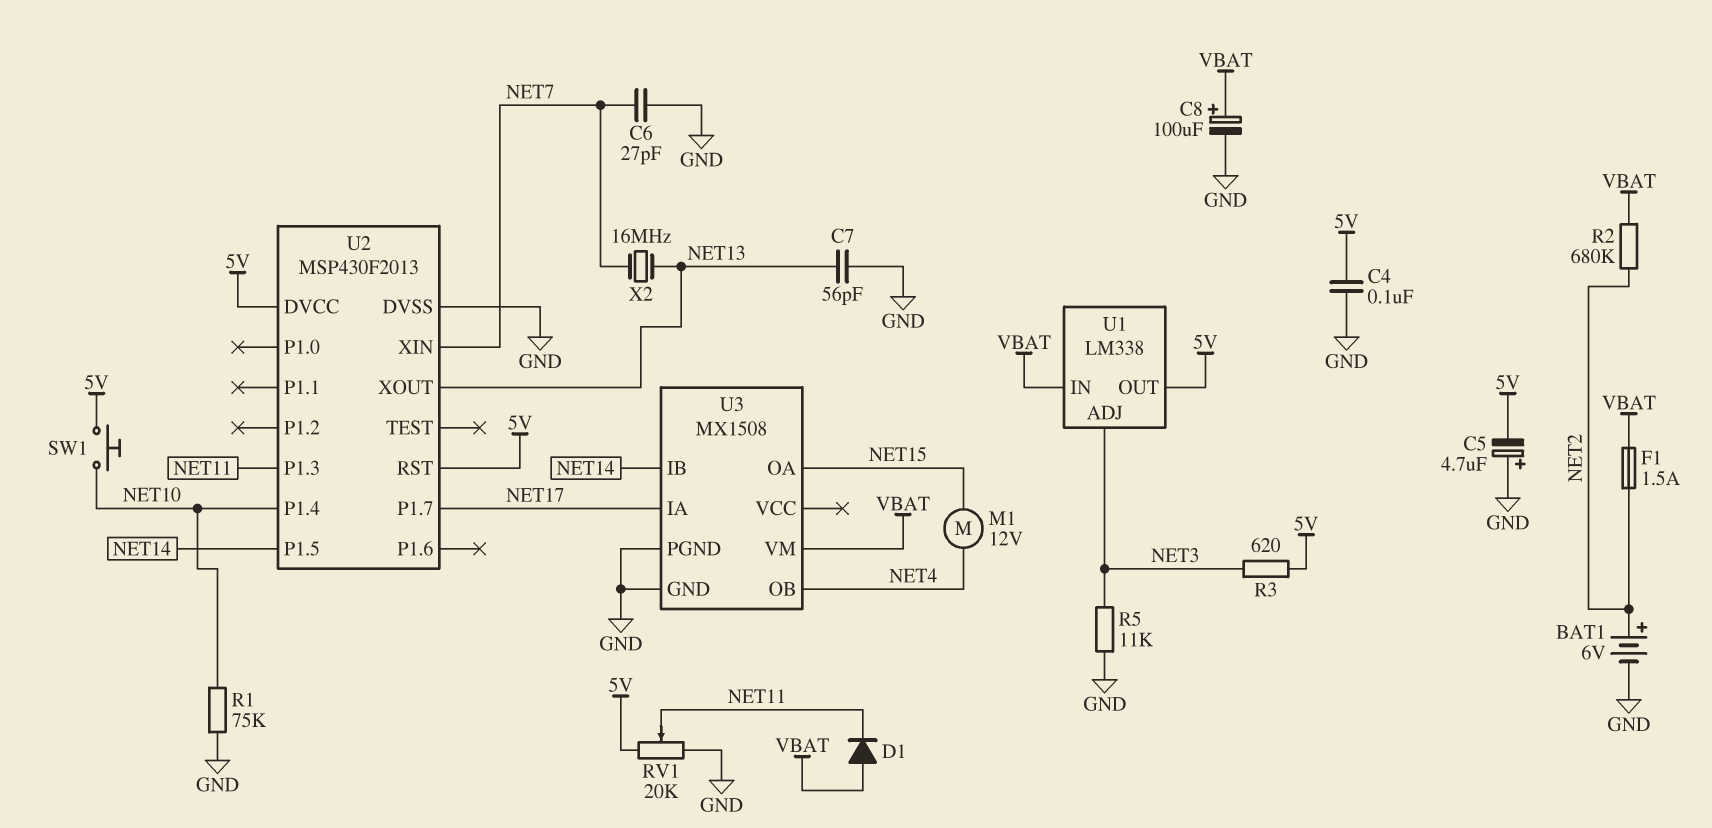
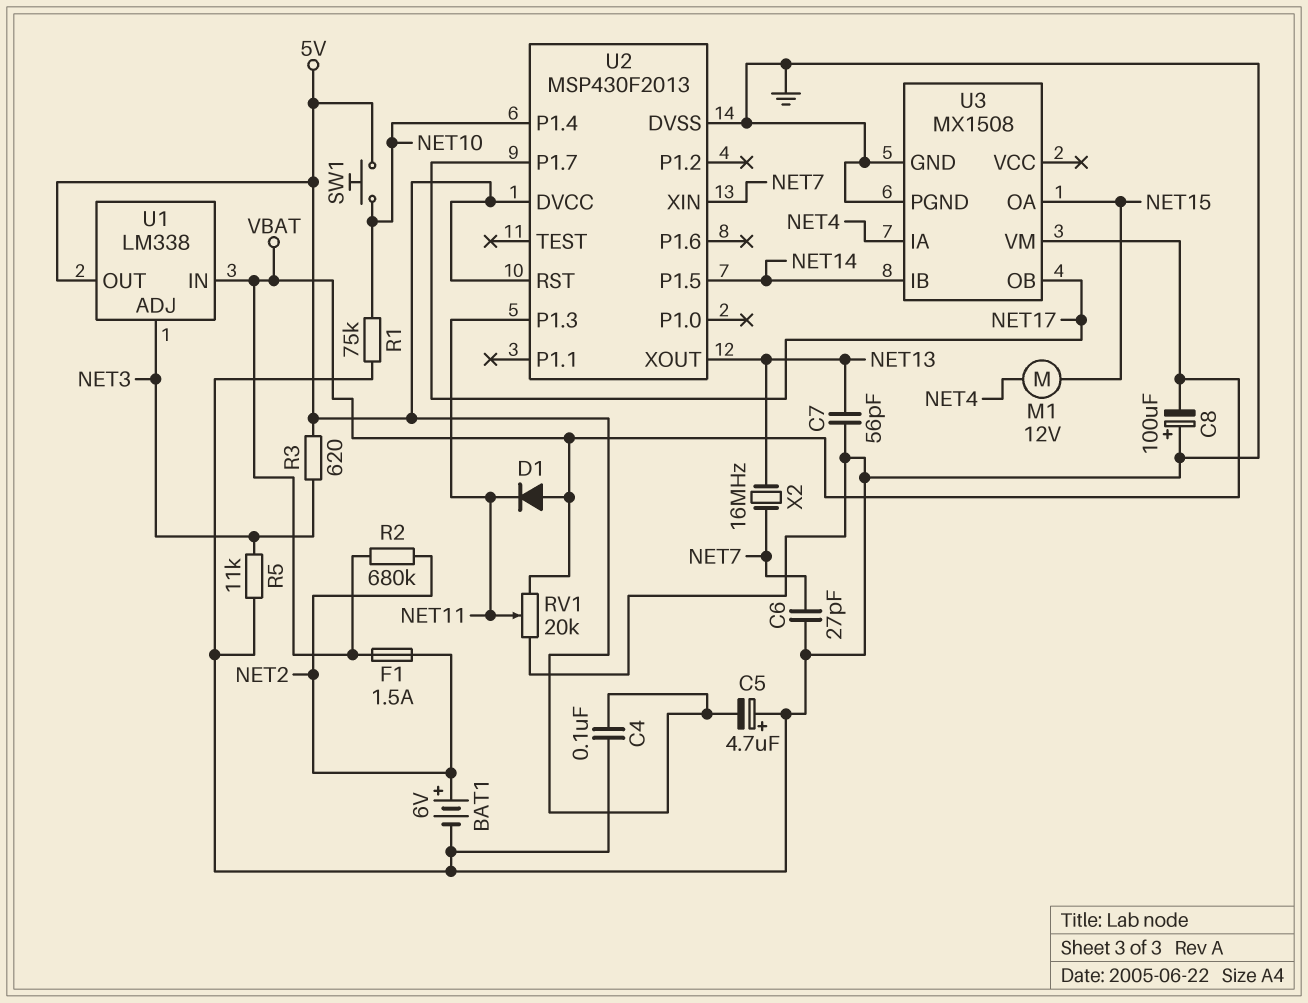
C8: 100uF (plus VBAT, minus GND) -> 100uF (plus GND, minus VBAT)
RV1: 20k (5V, GND, wiper NET11) -> 20k (GND, VBAT, wiper NET11)
U3 pin IA: NET17 -> NET4
U3 pin OB: NET4 -> NET17

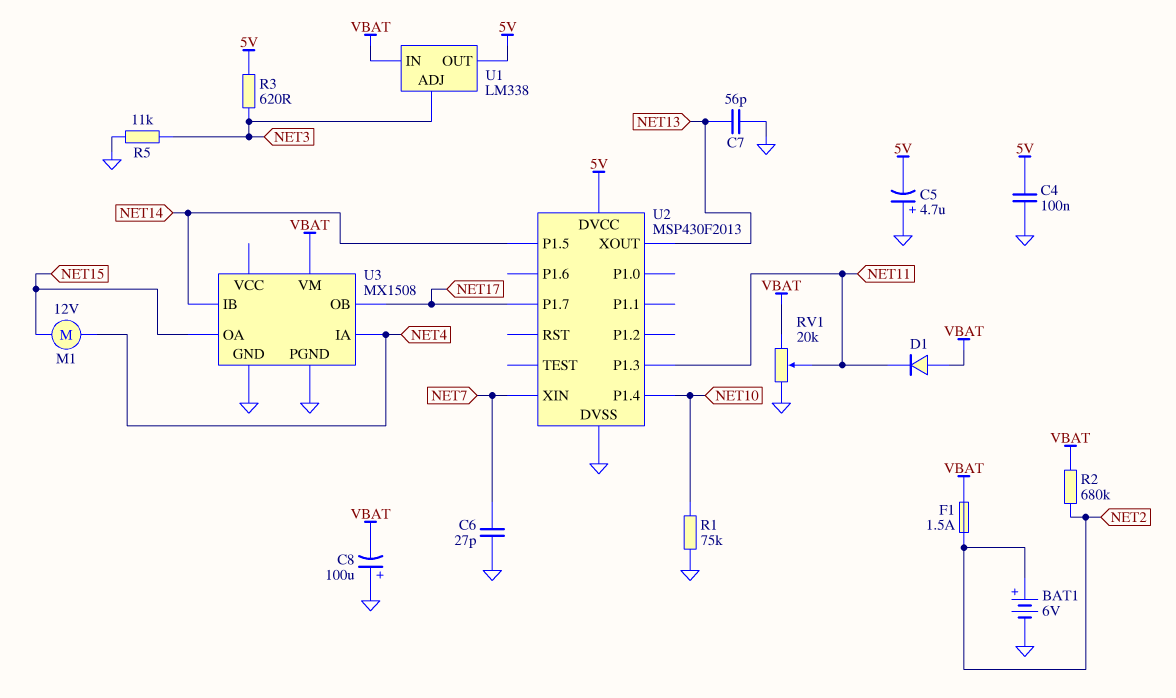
SW1: button (5V, NET10) -> none
U2 pin RST: 5V -> none
X2: 16MHz (NET7, NET13) -> none

